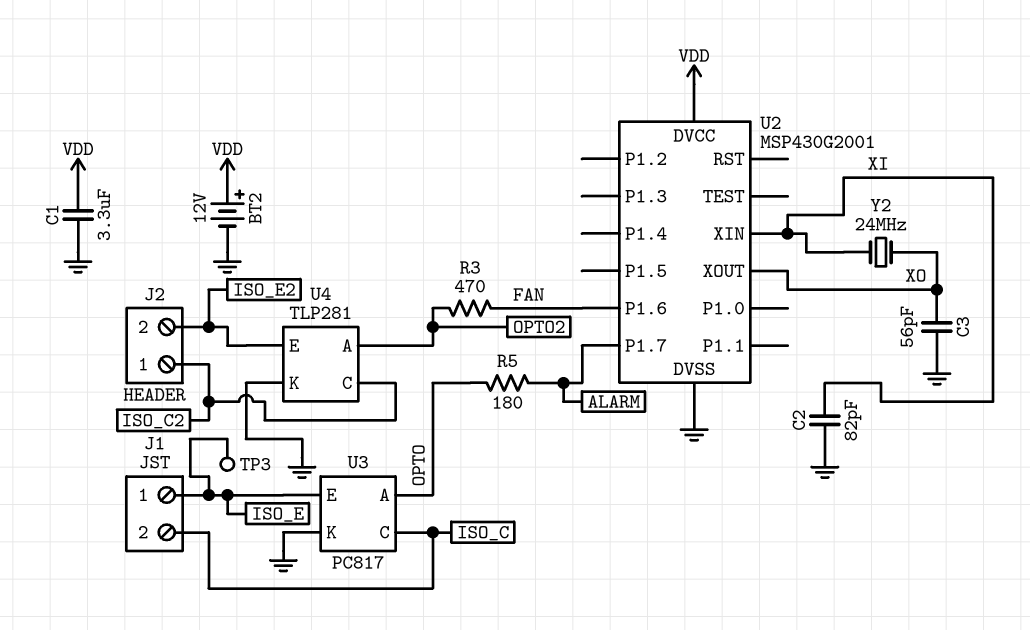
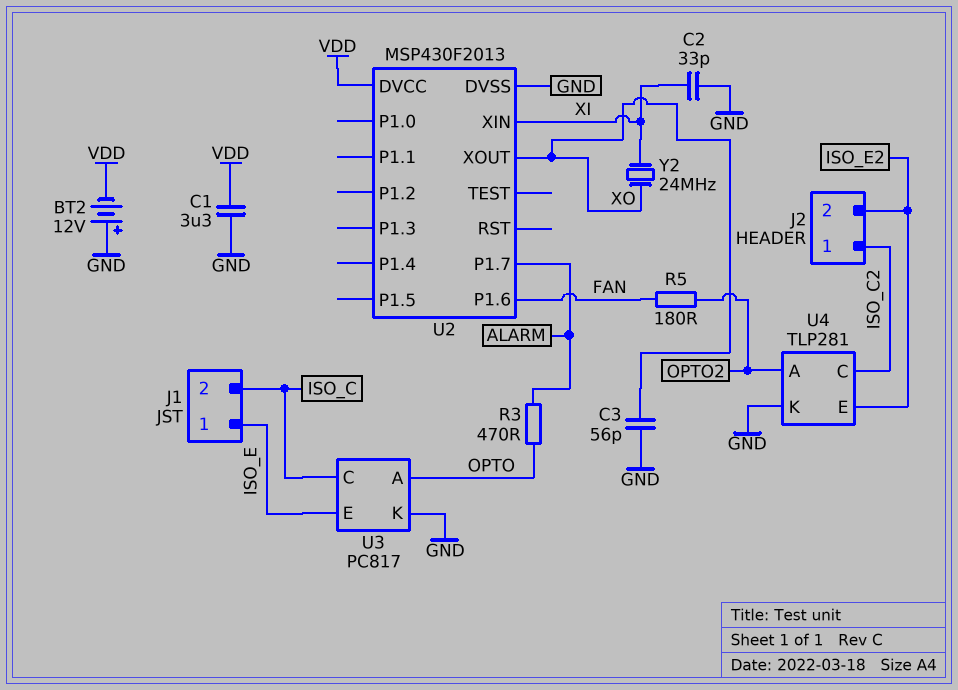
BT2: 12V (plus VDD, minus GND) -> 12V (plus GND, minus VDD)
C2: 82pF (GND, XI) -> 33pF (GND, XI)
R3: 470 (FAN, OPTO2) -> 470 (ALARM, OPTO)
R5: 180 (ALARM, OPTO) -> 180 (FAN, OPTO2)
TP3: test point (ISO_E) -> none
U2: MSP430G2001 -> MSP430F2013

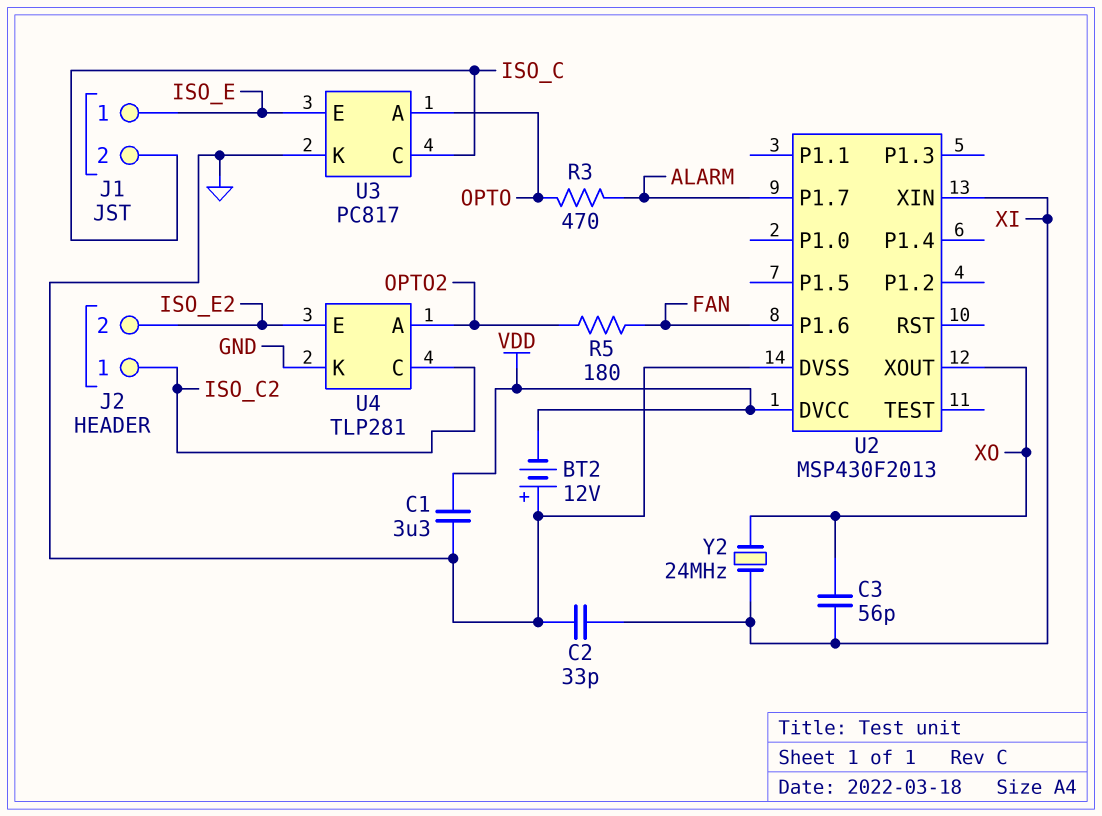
C3: 56pF (GND, XO) -> 56pF (XI, XO)

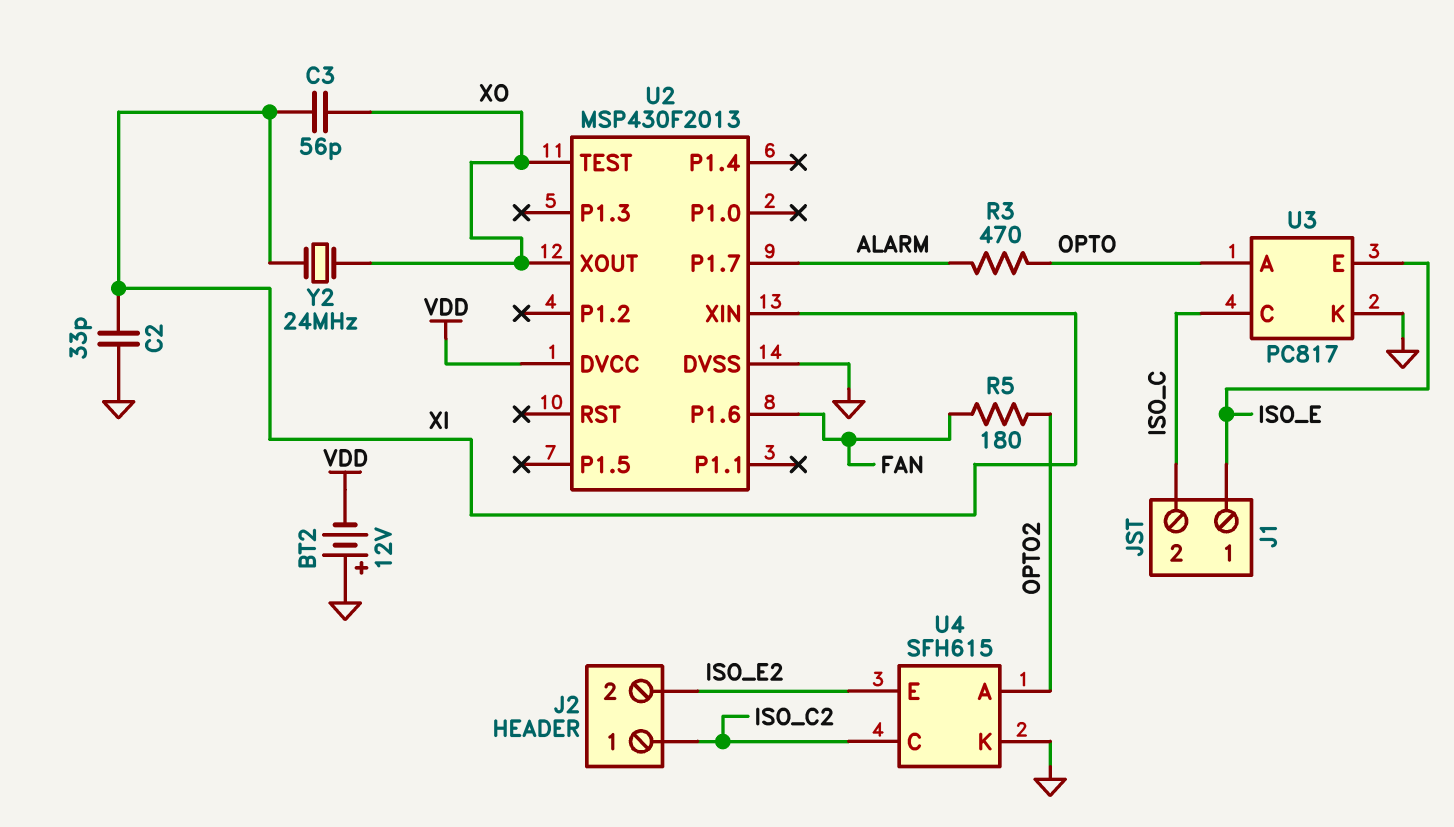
C1: 3.3uF (GND, VDD) -> none
U2 pin TEST: none -> XO
U4: TLP281 -> SFH615

